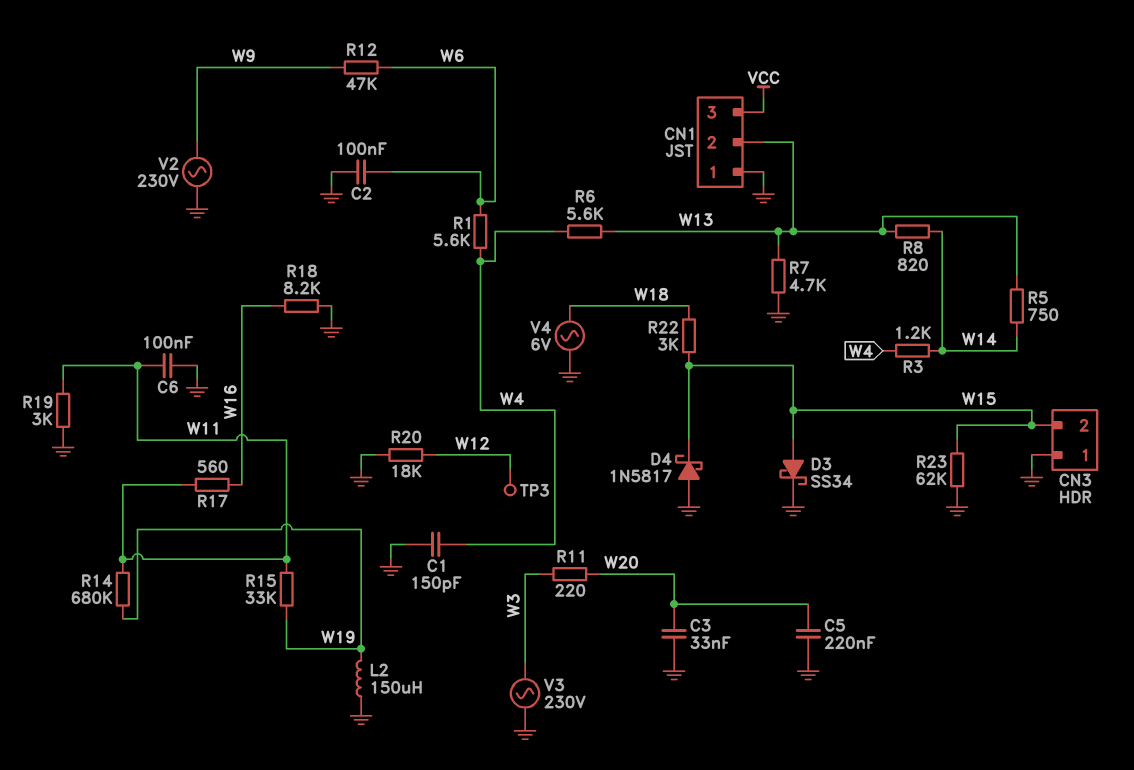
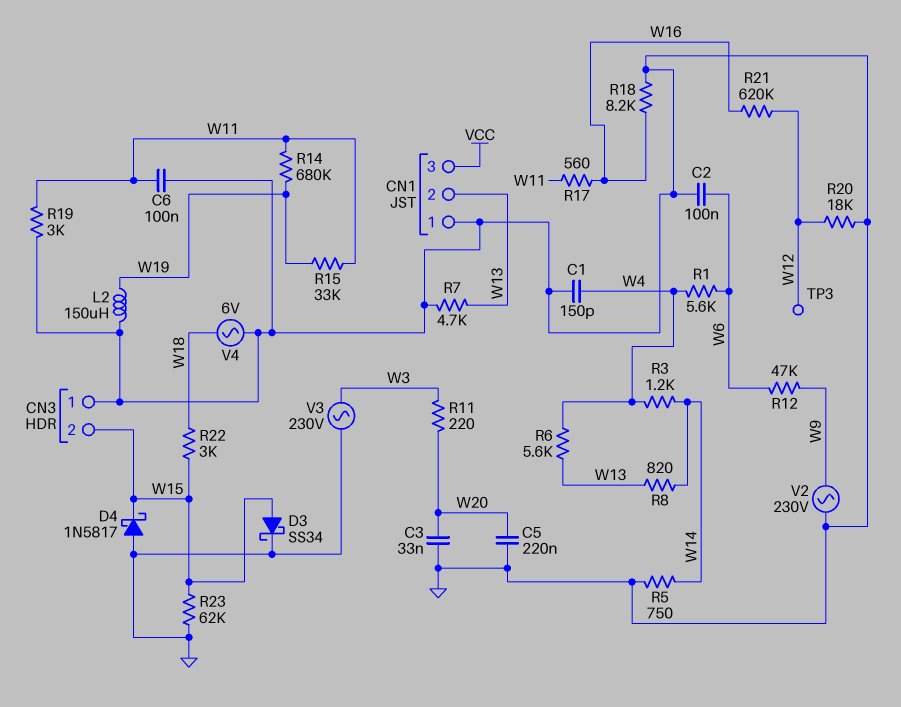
R5: 750 (W13, W14) -> 750 (GND, W14)
R21: none -> 620k (W12, W16)

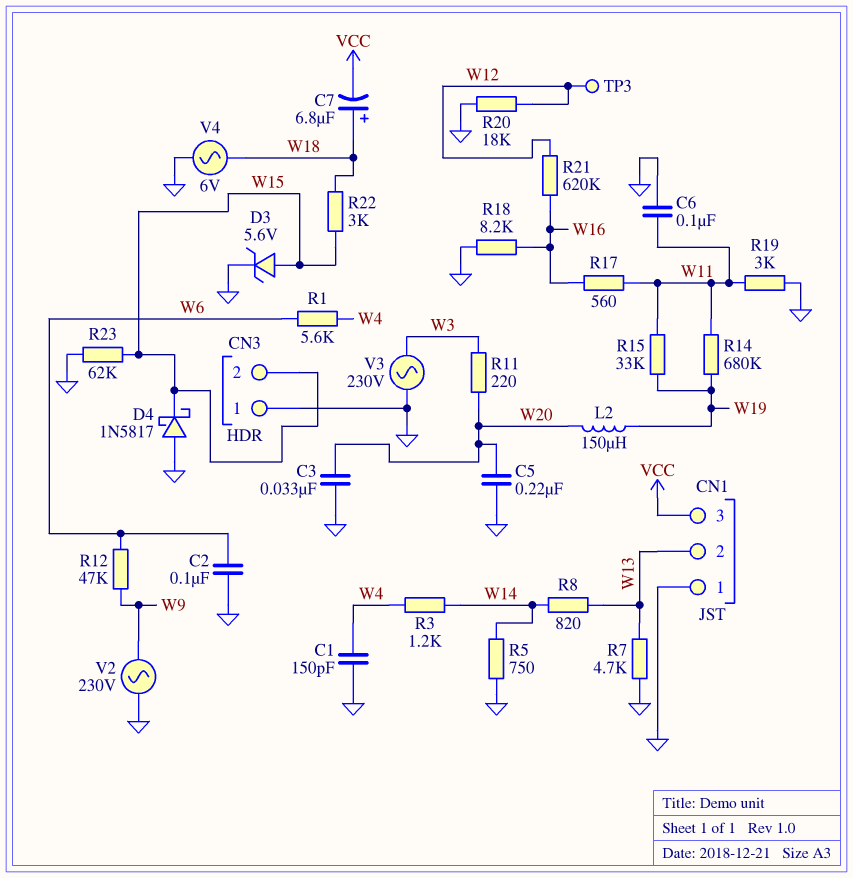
C7: none -> 6.8uF (plus W18, minus VCC)
D3: schottky SS34 (A W15, K GND) -> zener 5.6V (A W15, K GND)
L2: 150uH (GND, W19) -> 150uH (W19, W20)
R6: 5.6k (W4, W13) -> none

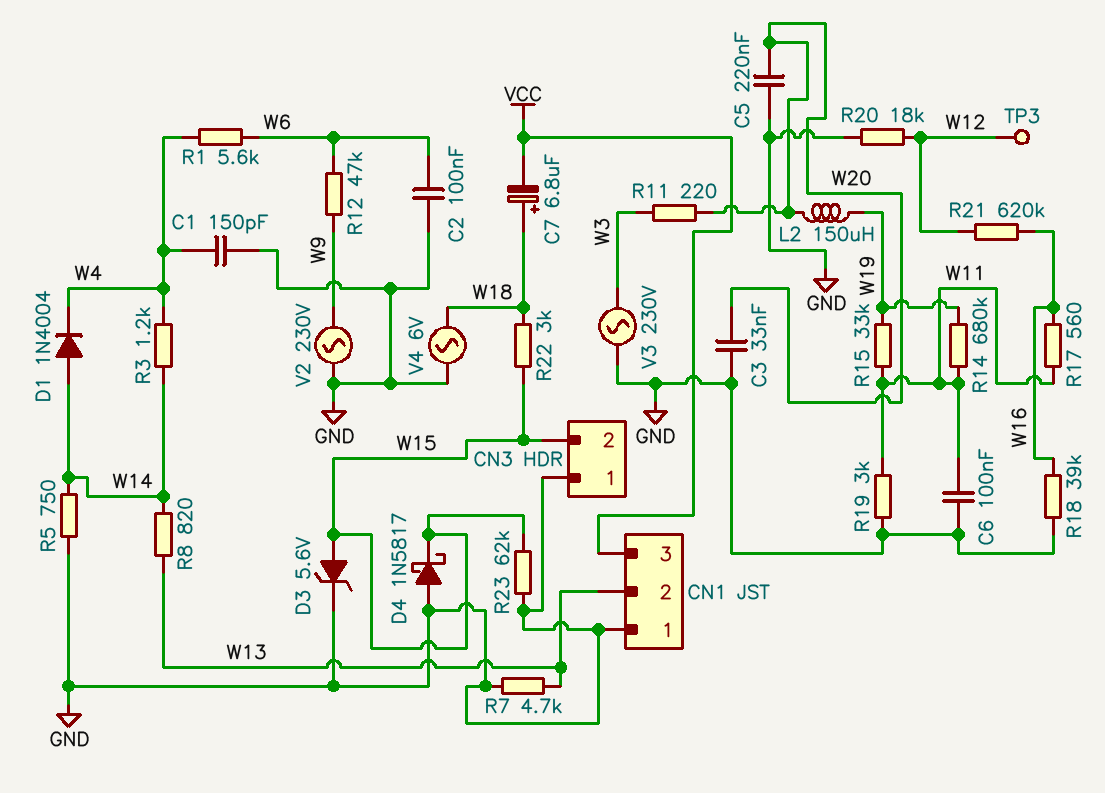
D1: none -> diode 1N4004 (A W14, K W4)
R18: 8.2k (GND, W16) -> 39k (GND, W16)

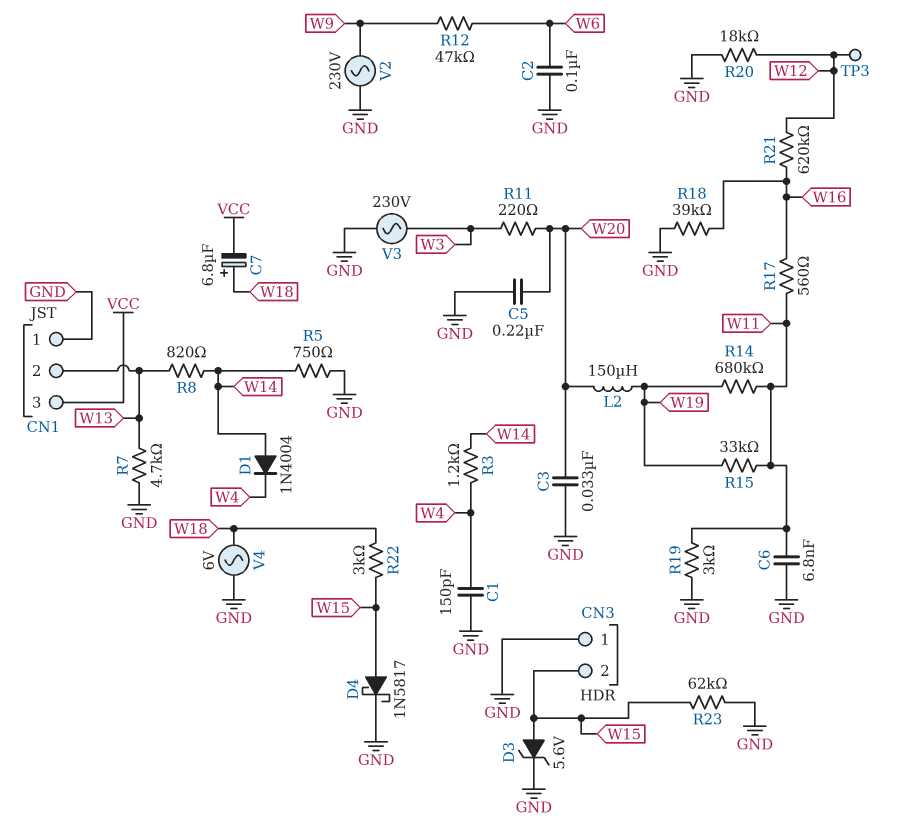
C6: 100nF (GND, W11) -> 6.8nF (GND, W11)
D4: schottky 1N5817 (A GND, K W15) -> schottky 1N5817 (A W15, K GND)
R1: 5.6k (W4, W6) -> none

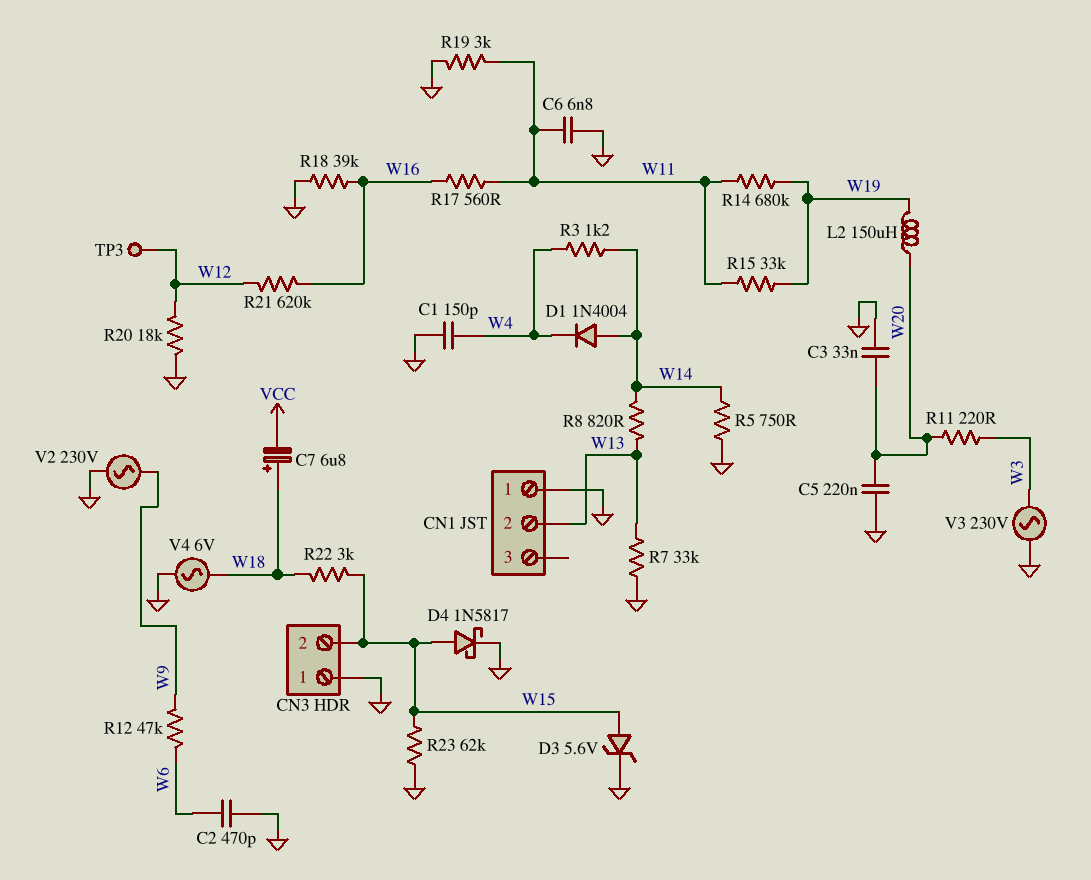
C2: 100nF (GND, W6) -> 470pF (GND, W6)
CN1 pin 3: VCC -> none
R7: 4.7k (GND, W13) -> 33k (GND, W13)

